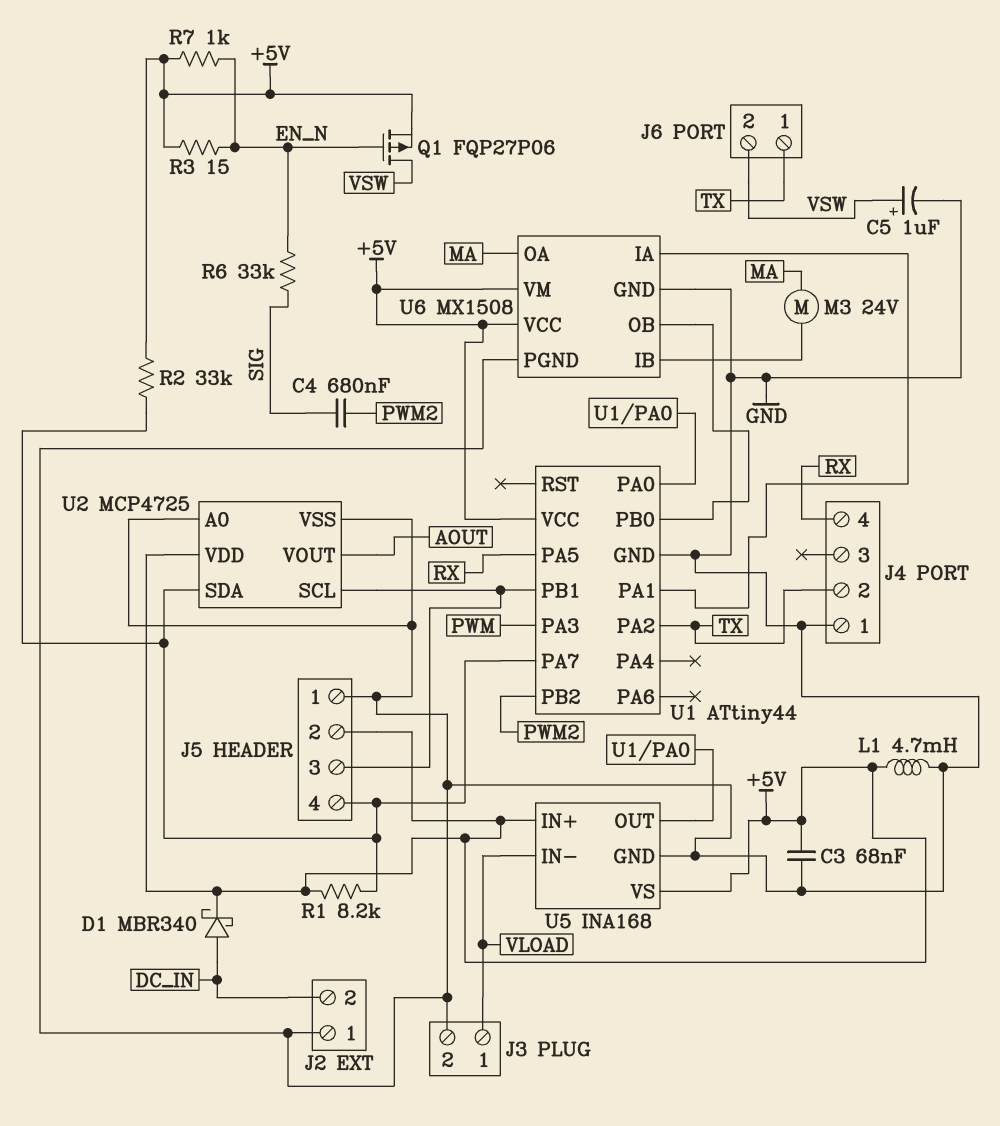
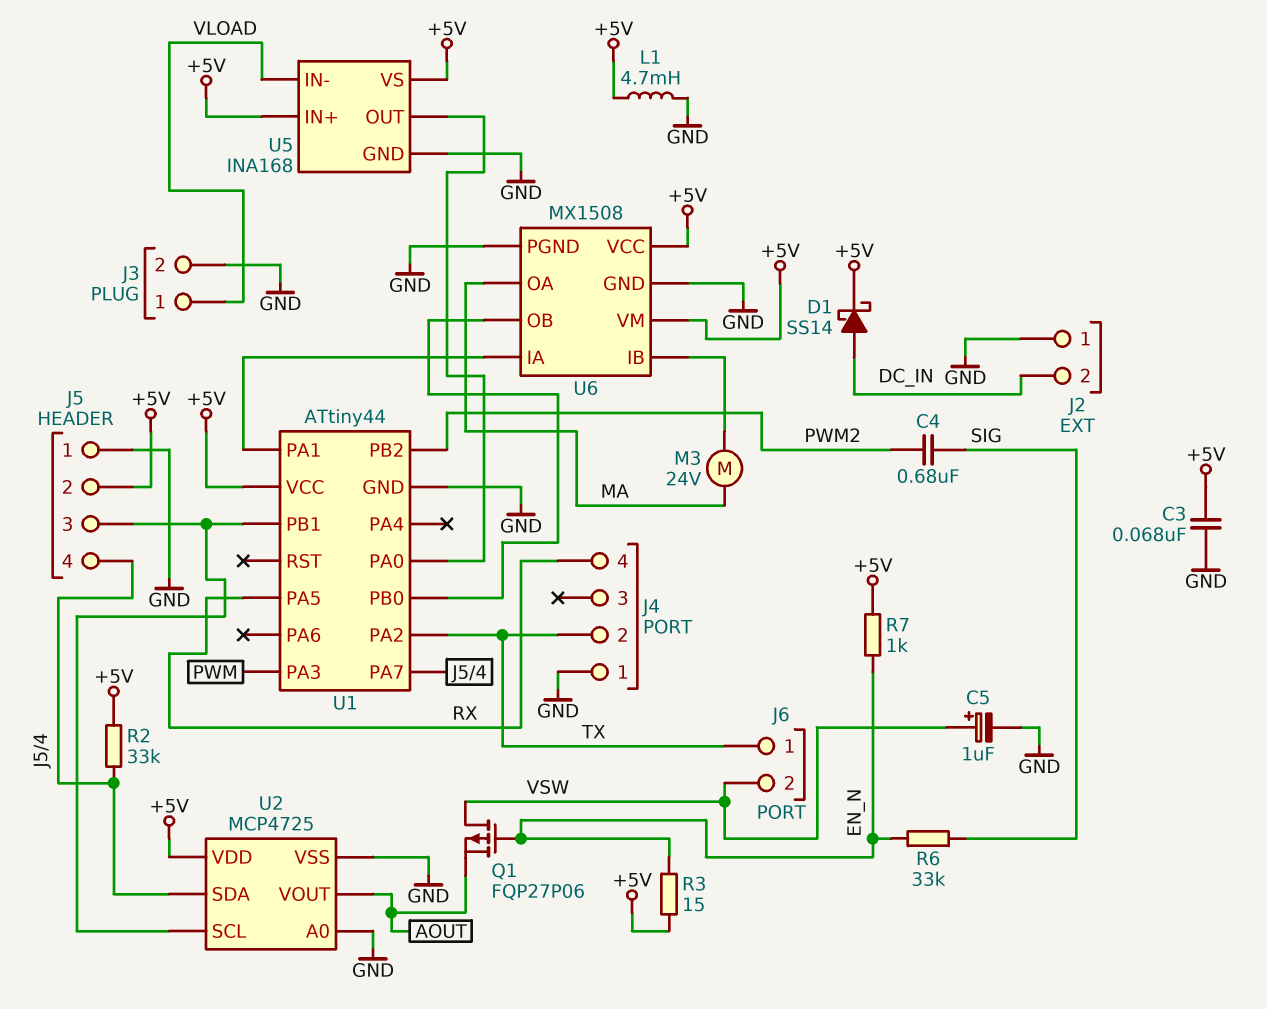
D1: schottky MBR340 (A DC_IN, K +5V) -> schottky SS14 (A DC_IN, K +5V)
Q1: PMOS FQP27P06 (G EN_N, D VSW, S +5V) -> PMOS FQP27P06 (G EN_N, D VSW, S AOUT)
R1: 8.2k (+5V, J5/4) -> none

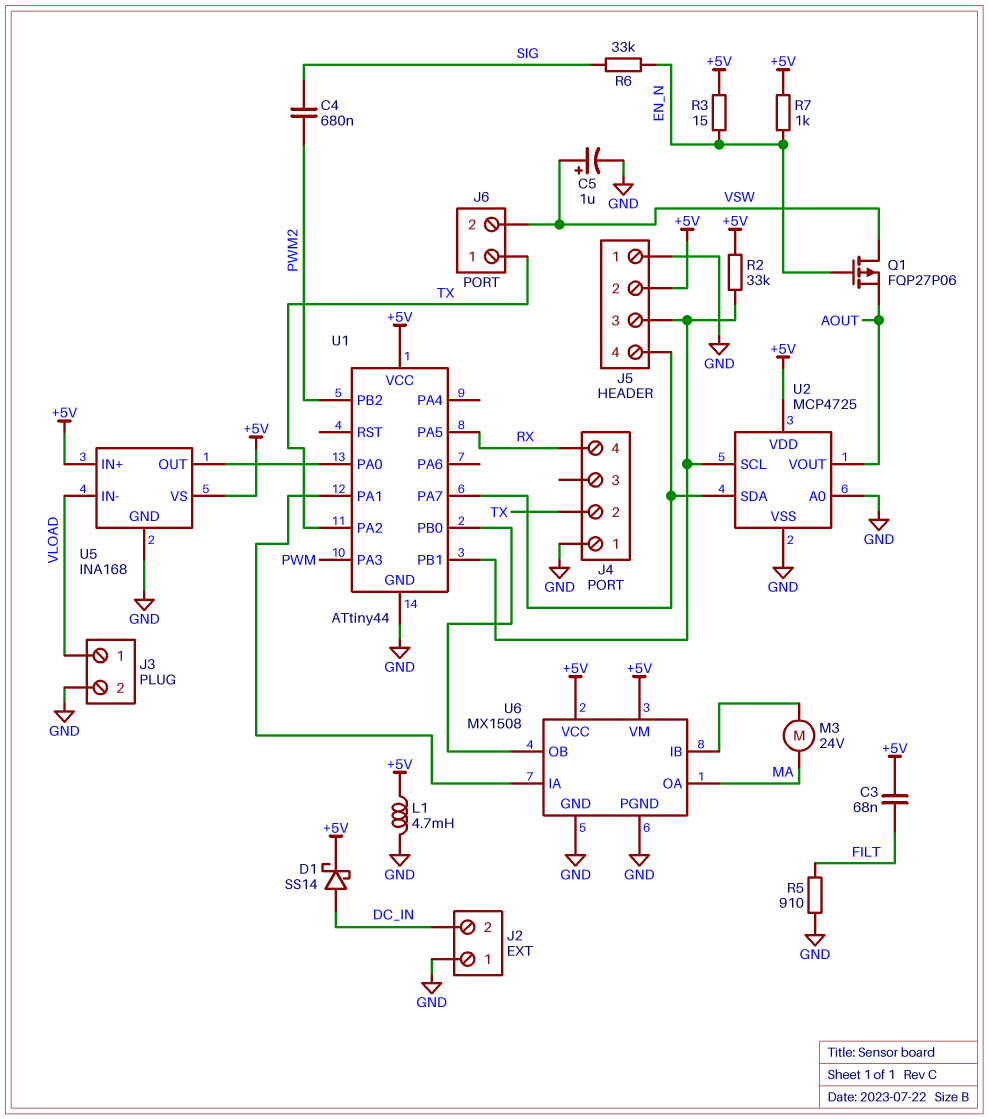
C3: 68nF (+5V, GND) -> 68nF (+5V, FILT)
R2: 33k (+5V, J5/4) -> 33k (+5V, J5/3)
R5: none -> 910 (FILT, GND)

